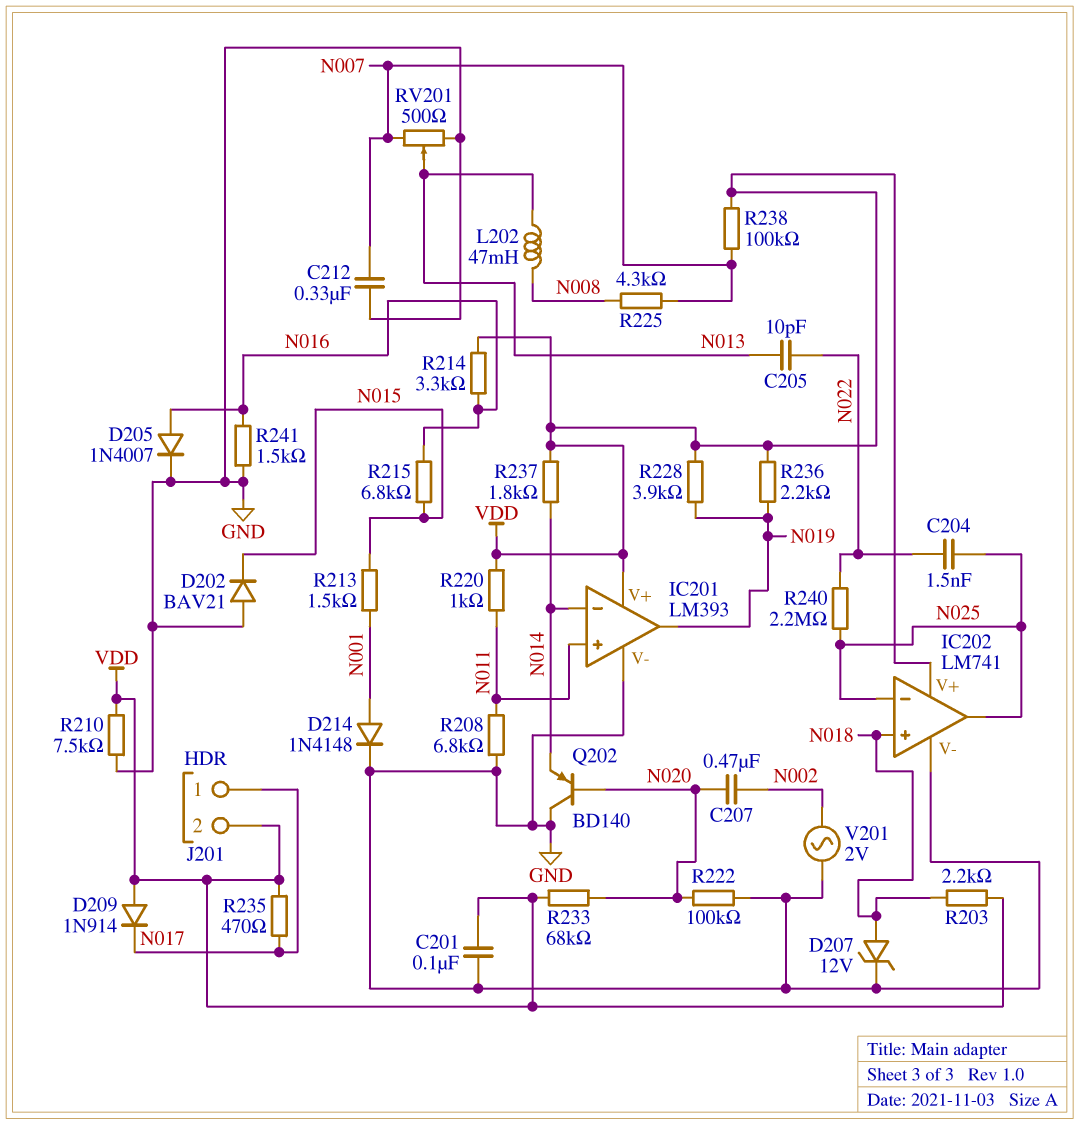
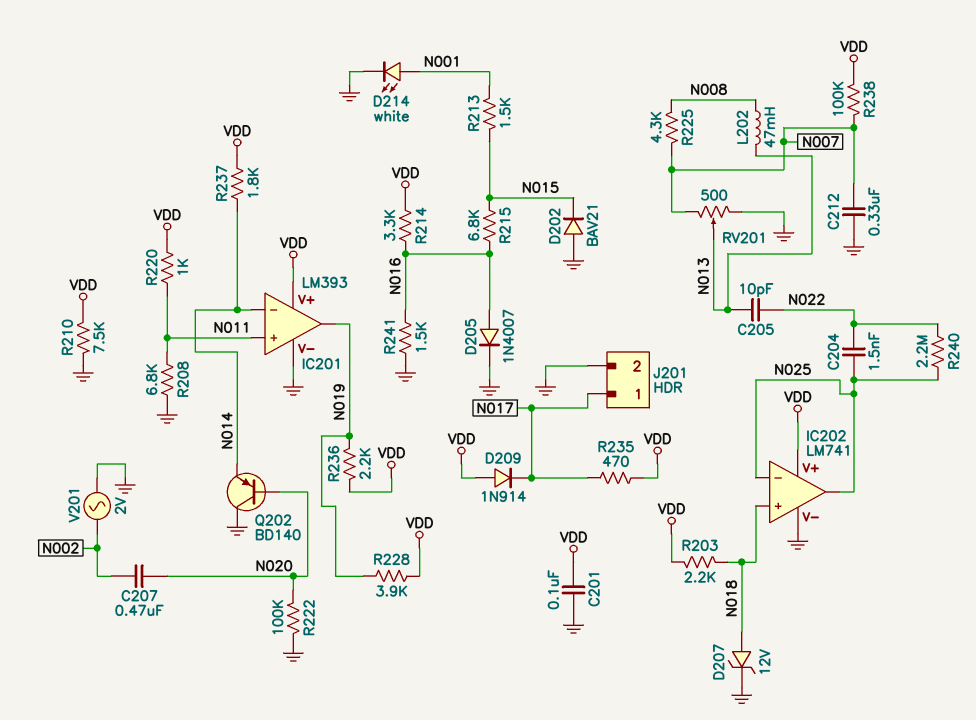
D214: diode 1N4148 (A N001, K GND) -> LED white (A N001, K GND)
J201 pin 2: VDD -> GND
R233: 68k (N020, VDD) -> none

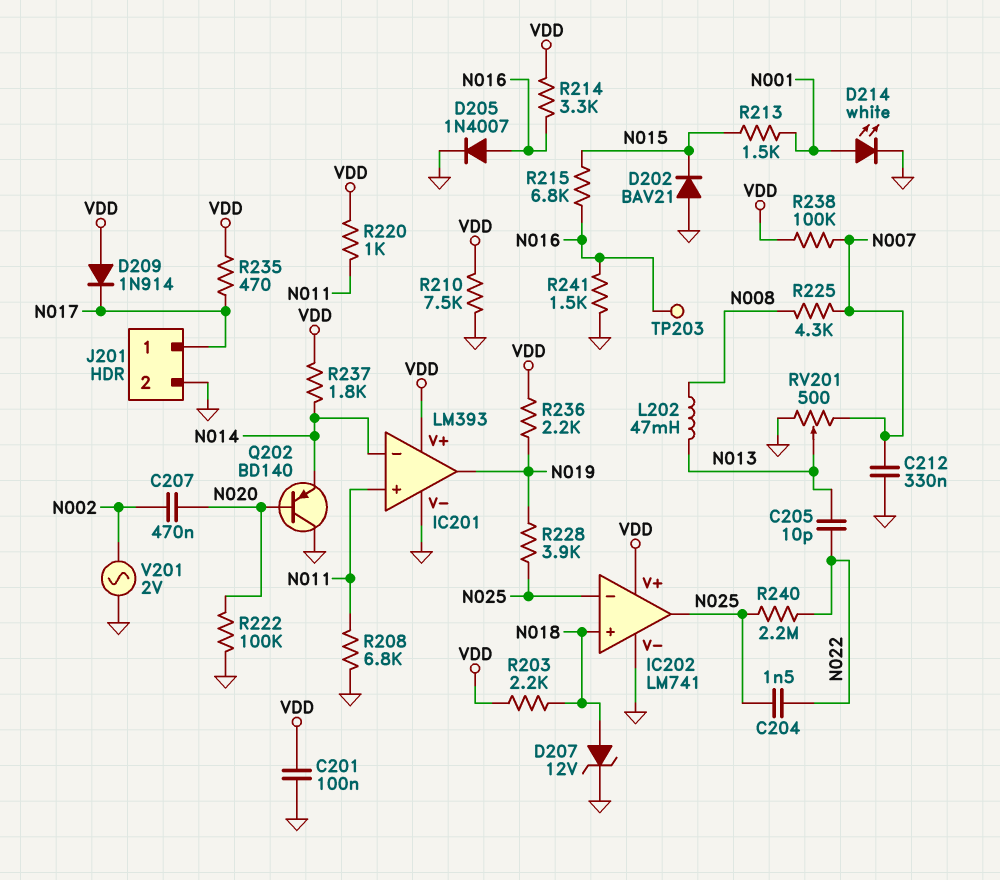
R228: 3.9k (N019, VDD) -> 3.9k (N019, N025)
TP203: none -> test point (N016)

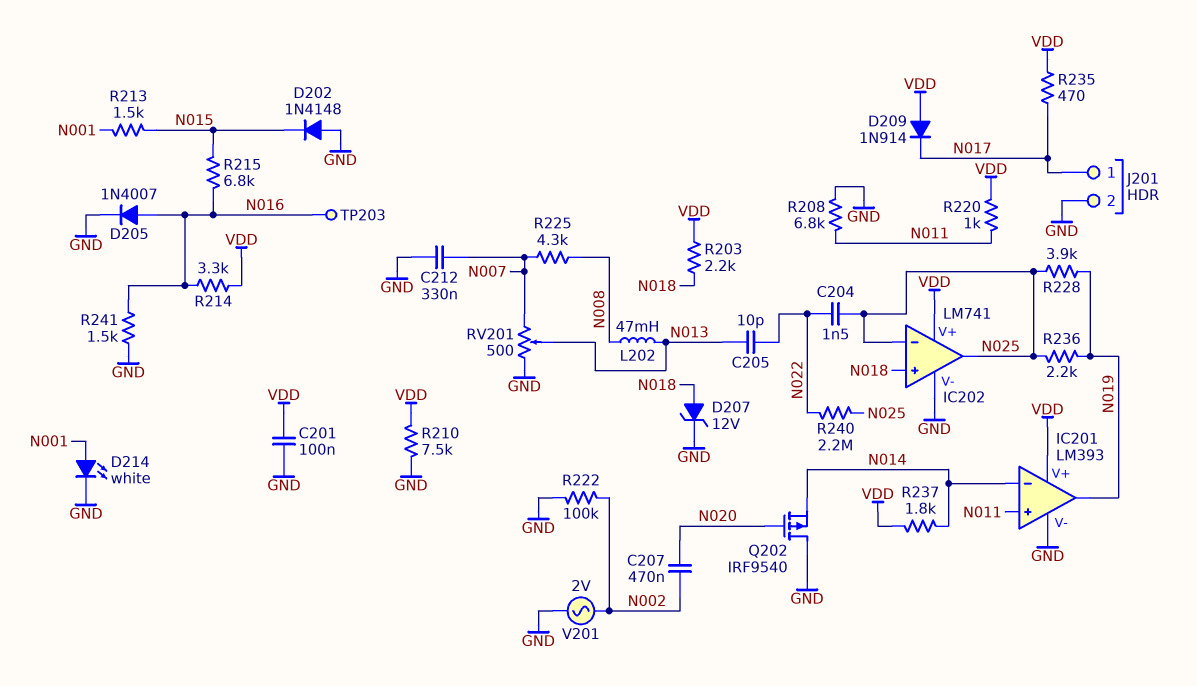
D202: diode BAV21 (A GND, K N015) -> diode 1N4148 (A GND, K N015)
Q202: PNP BD140 (B N020, C GND, E N014) -> PMOS IRF9540 (G N020, D GND, S N014)
R222: 100k (GND, N020) -> 100k (GND, N002)
R236: 2.2k (N019, VDD) -> 2.2k (N019, N025)
R238: 100k (N007, VDD) -> none

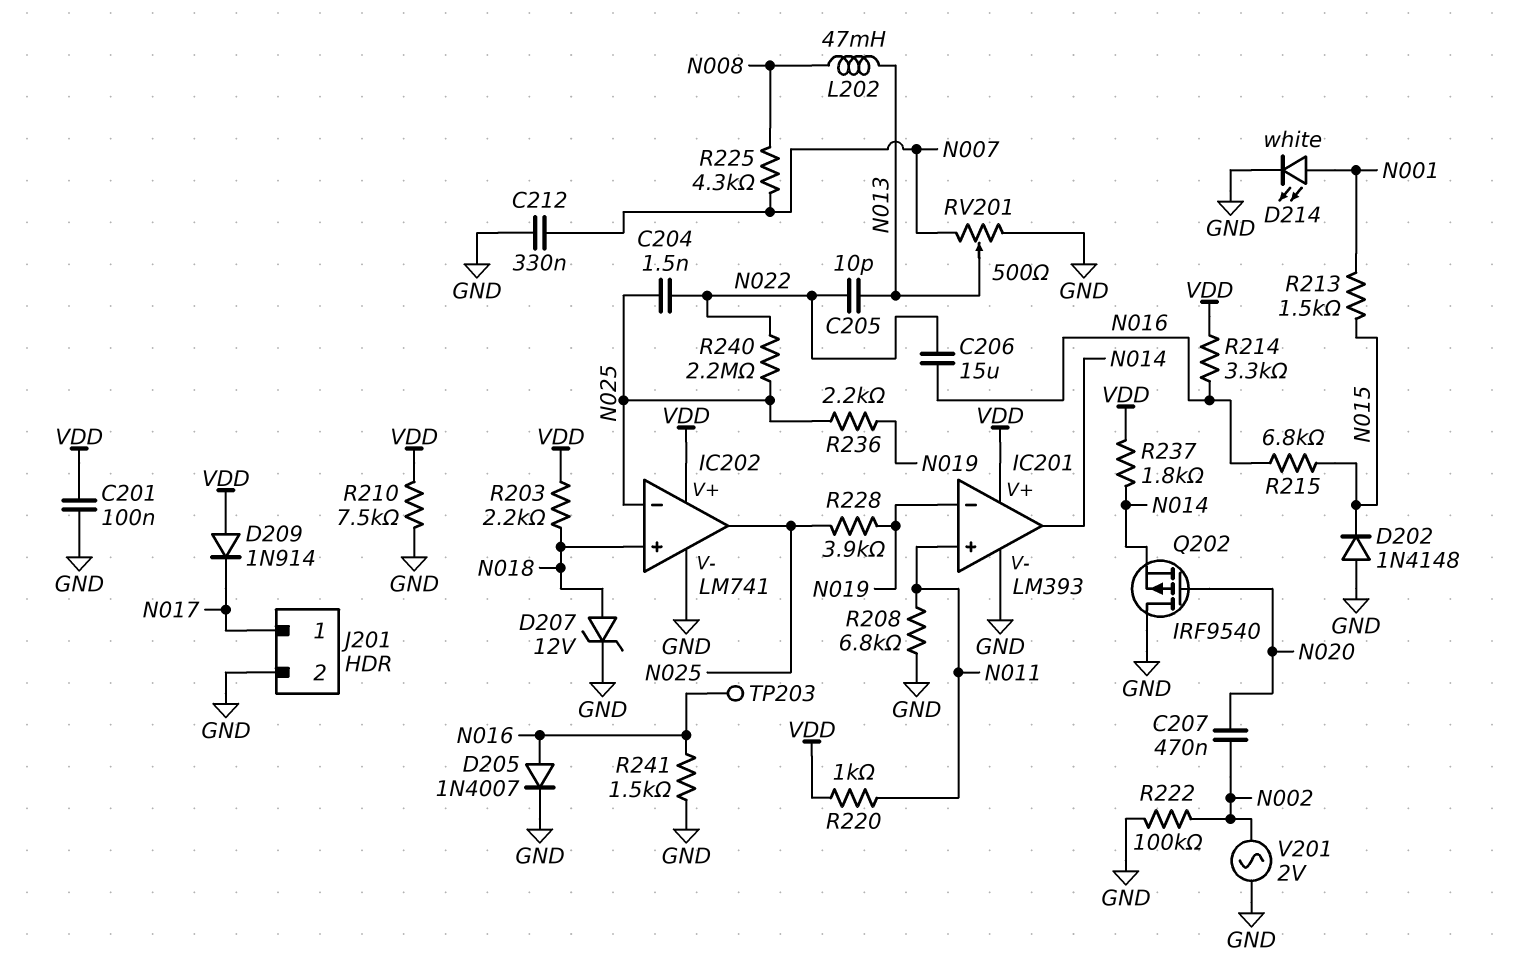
C206: none -> 15uF (N016, N022)
IC201 pin in-: N014 -> N019
IC201 pin out: N019 -> N014
R235: 470 (N017, VDD) -> none

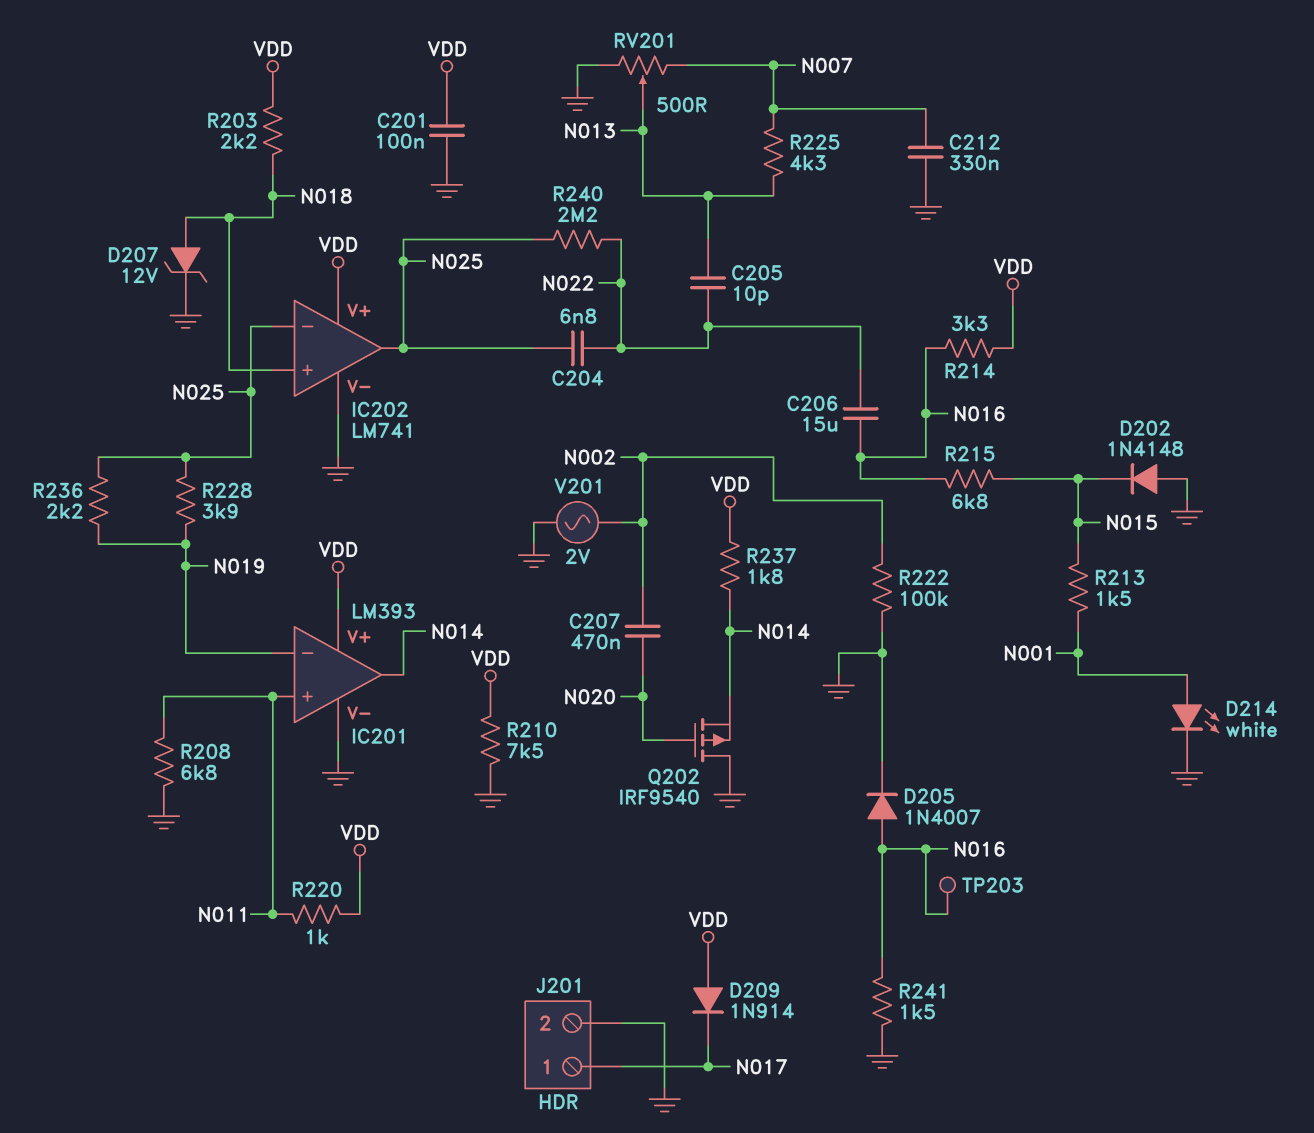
C204: 1.5nF (N022, N025) -> 6.8nF (N022, N025)
L202: 47mH (N008, N013) -> none
R225: 4.3k (N007, N008) -> 4.3k (N007, N013)

